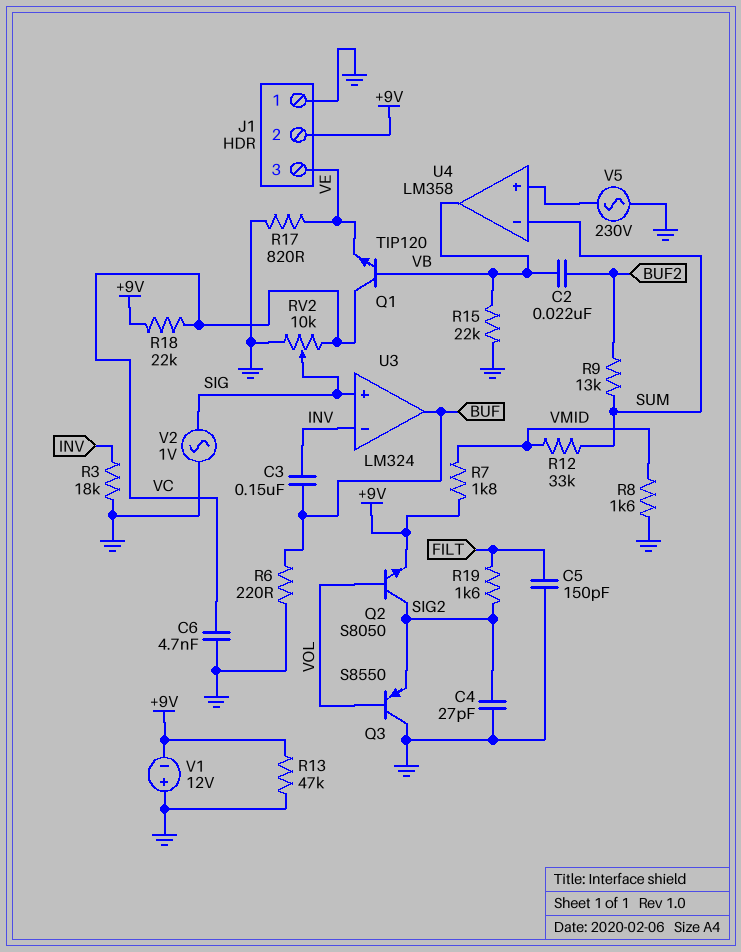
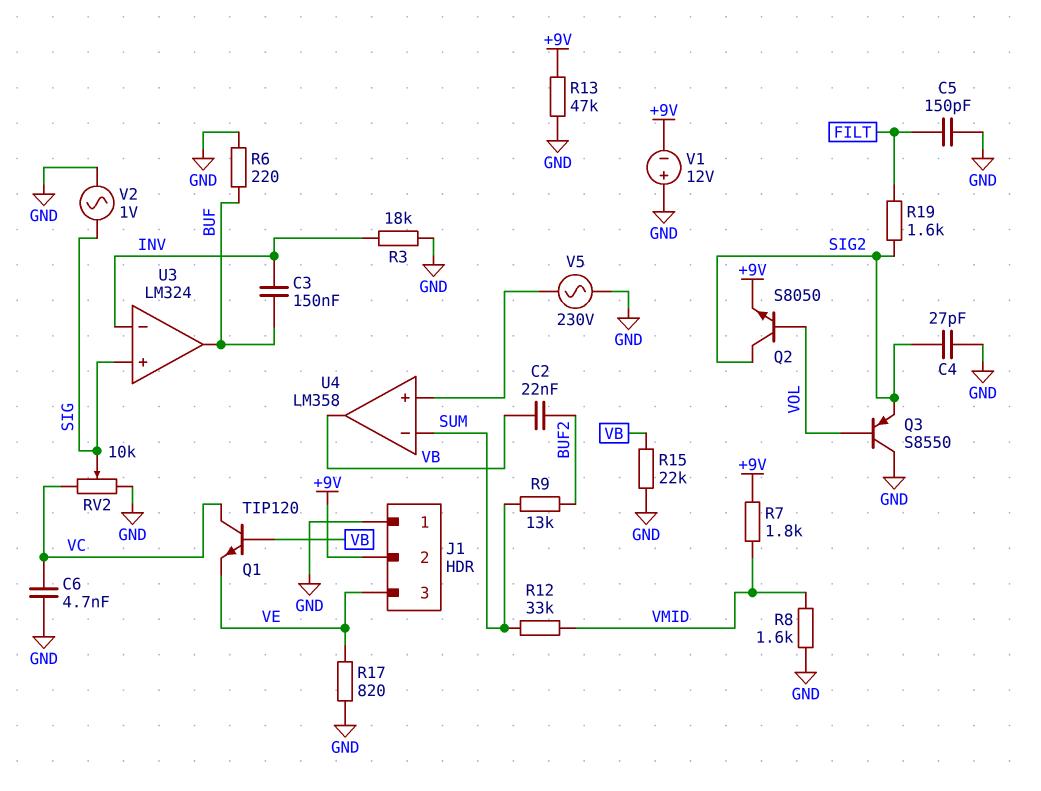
R18: 22k (+9V, VC) -> none

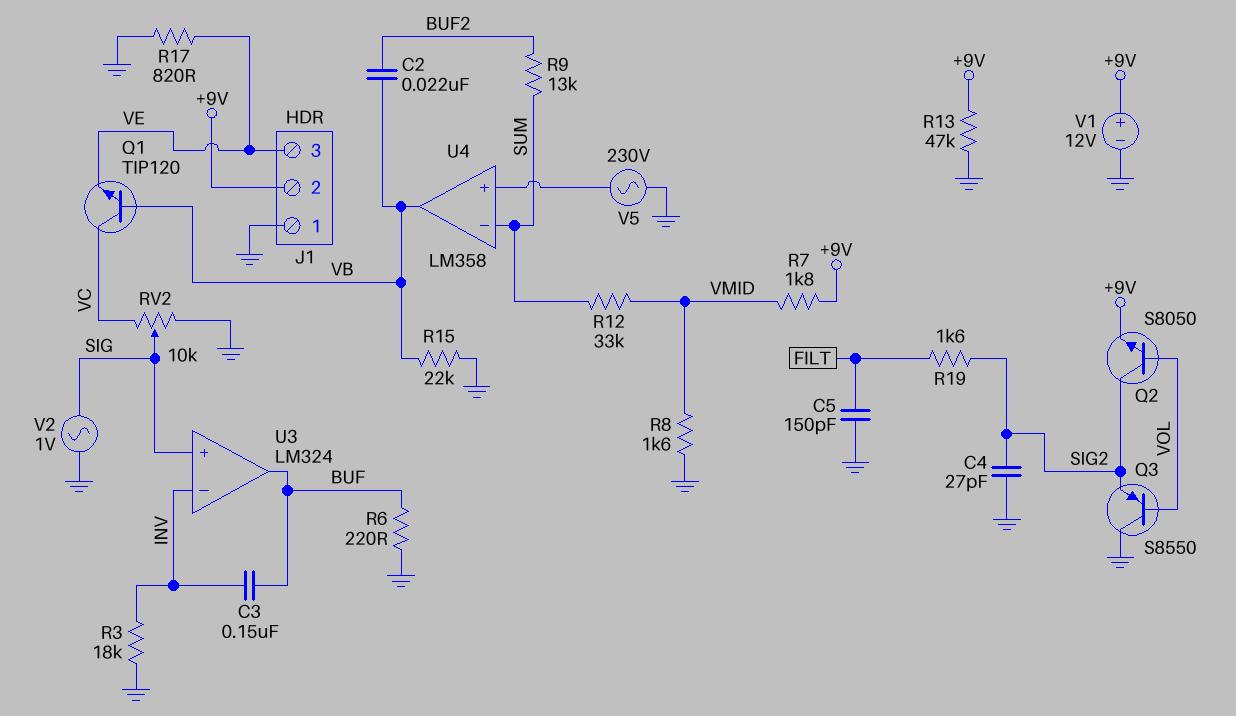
C6: 4.7nF (GND, VC) -> none
V1: 12V (plus GND, minus +9V) -> 12V (plus +9V, minus GND)

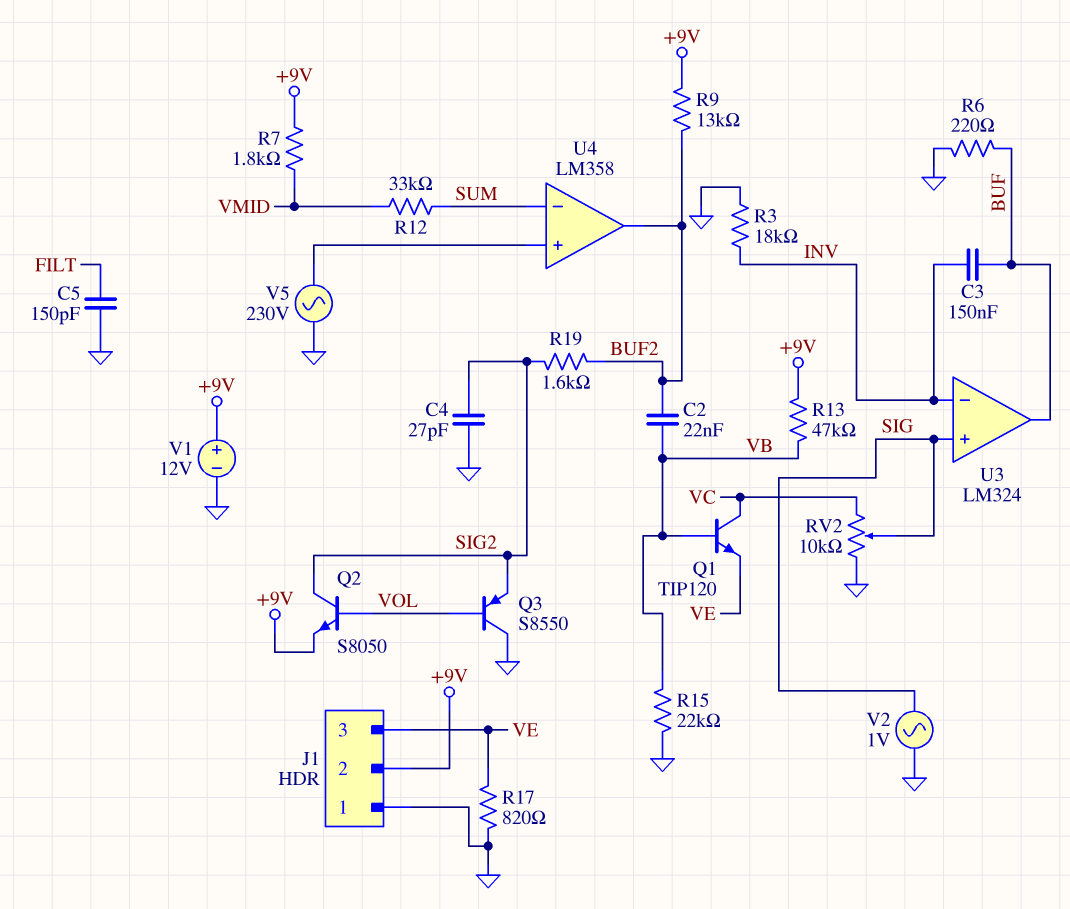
R8: 1.6k (GND, VMID) -> none
R9: 13k (BUF2, SUM) -> 13k (+9V, BUF2)
R13: 47k (+9V, GND) -> 47k (+9V, VB)
R19: 1.6k (FILT, SIG2) -> 1.6k (BUF2, SIG2)
U4 pin out: VB -> BUF2

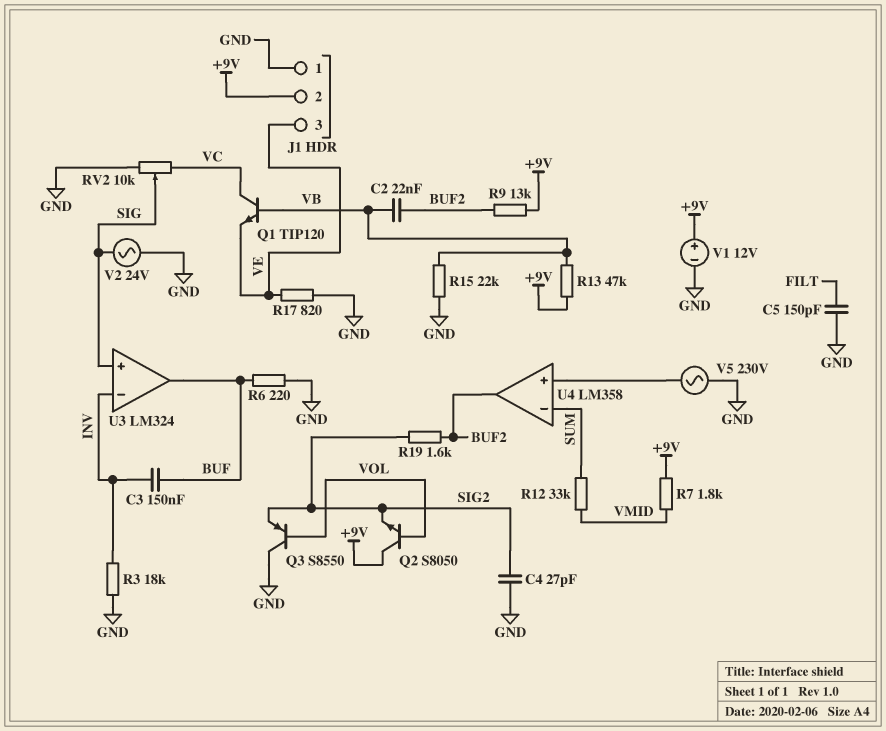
Q2: NPN S8050 (B VOL, C SIG2, E +9V) -> NPN S8050 (B VOL, C +9V, E SIG2)
V2: AC 1V (GND, SIG) -> AC 24V (GND, SIG)

